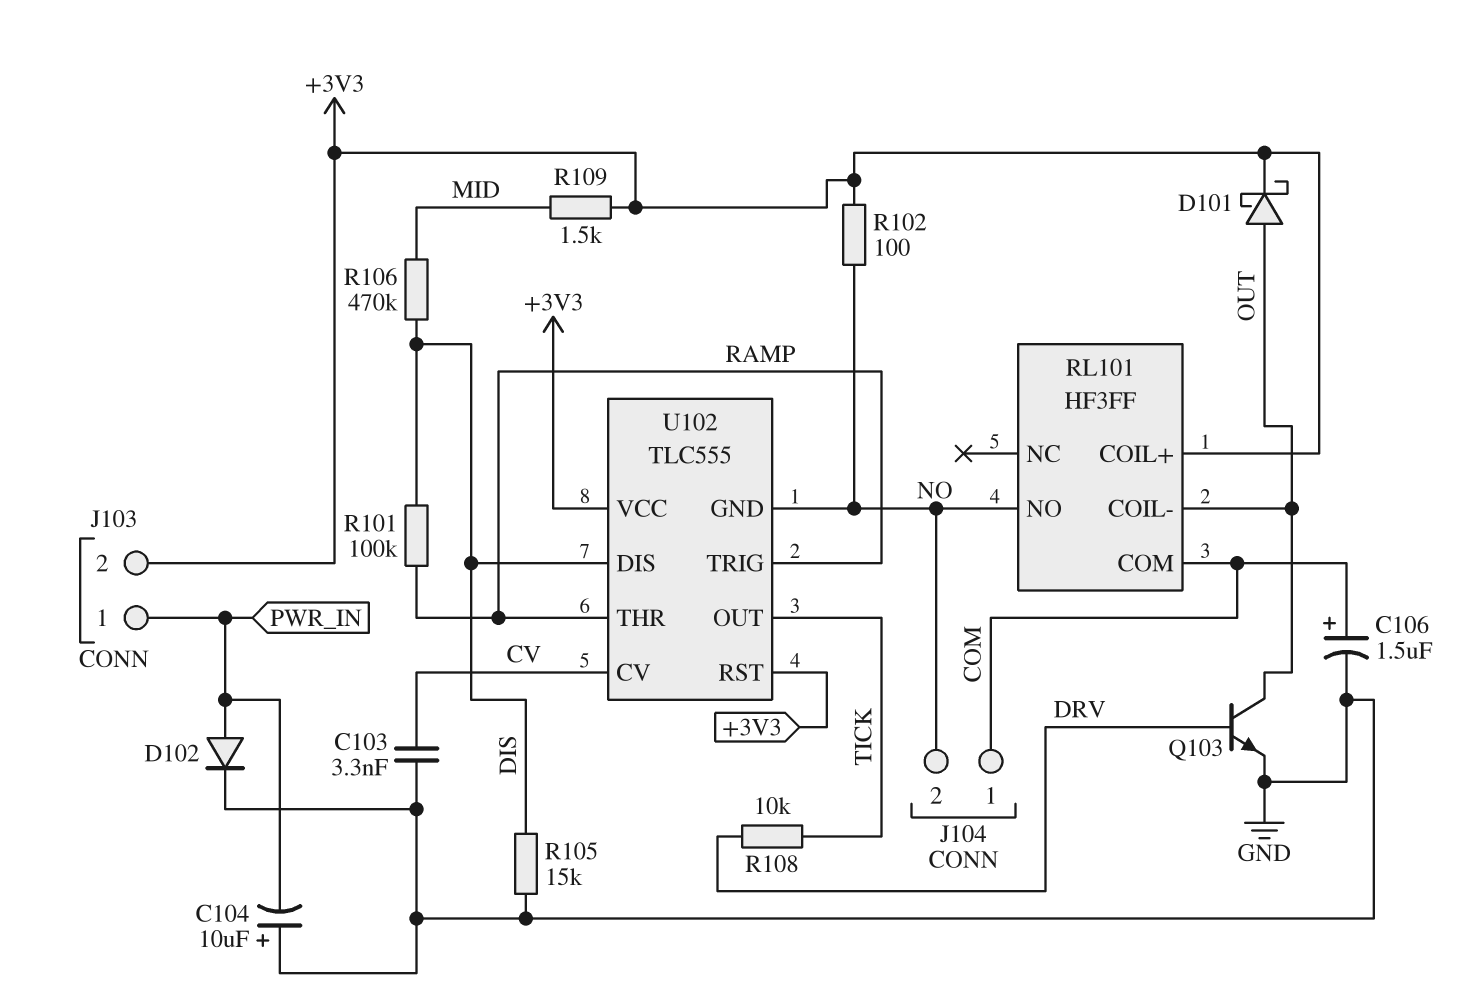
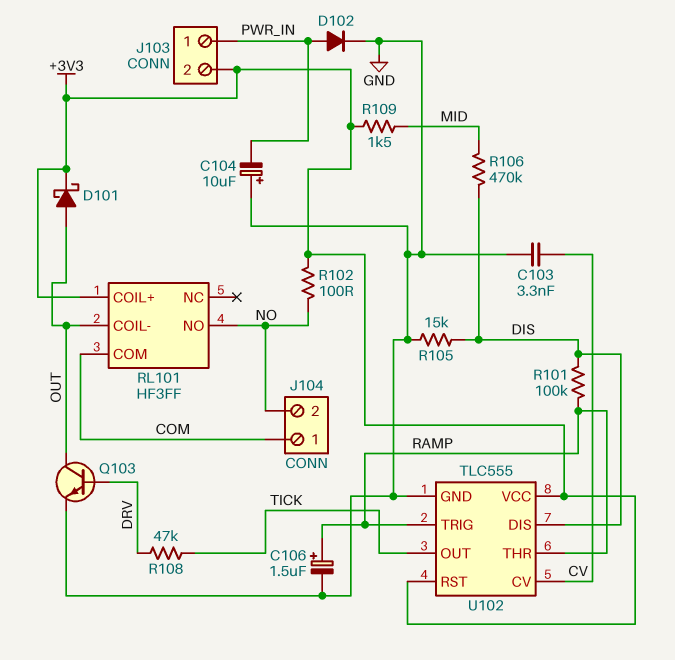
C106: 1.5uF (plus COM, minus GND) -> 1.5uF (plus RAMP, minus GND)
R108: 10k (DRV, TICK) -> 47k (DRV, TICK)
U102 pin GND: NO -> GND

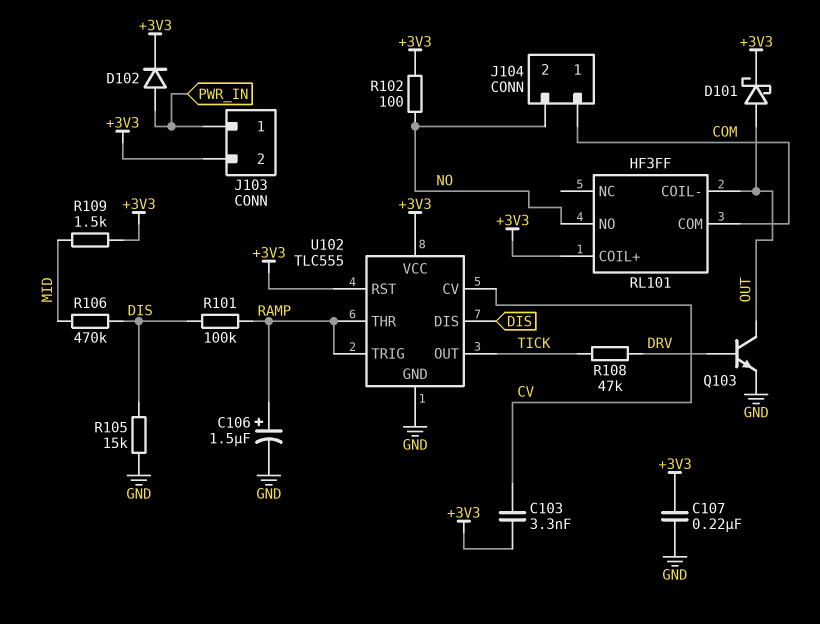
C103: 3.3nF (CV, GND) -> 3.3nF (+3V3, CV)
C104: 10uF (plus GND, minus PWR_IN) -> none
C107: none -> 220nF (+3V3, GND)
D102: diode (A PWR_IN, K GND) -> diode (A PWR_IN, K +3V3)

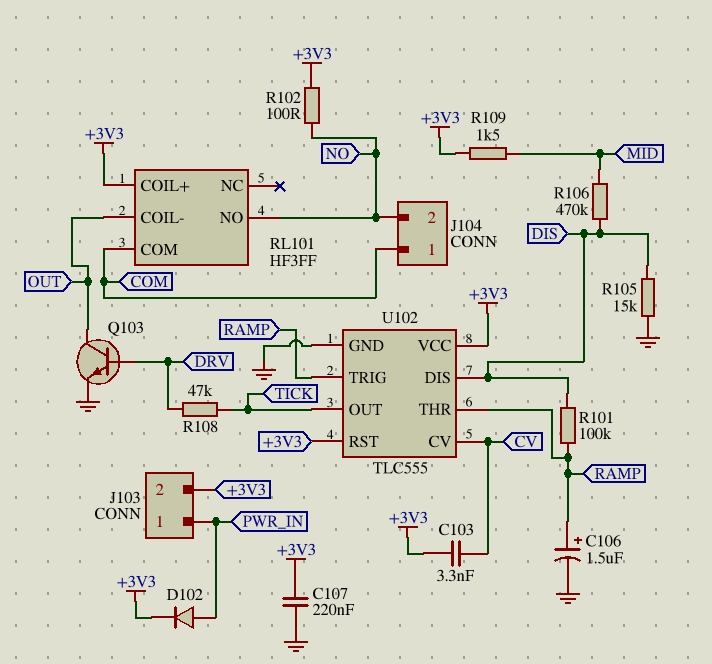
D101: schottky (A OUT, K +3V3) -> none

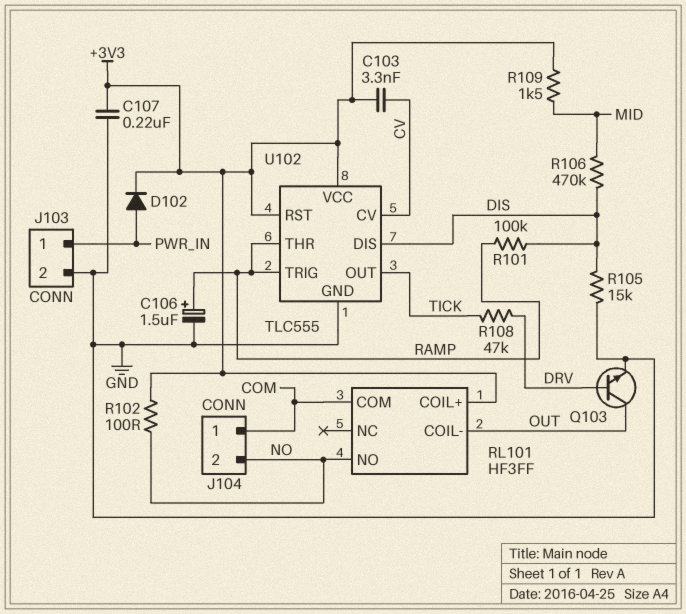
J103 pin 2: +3V3 -> GND

